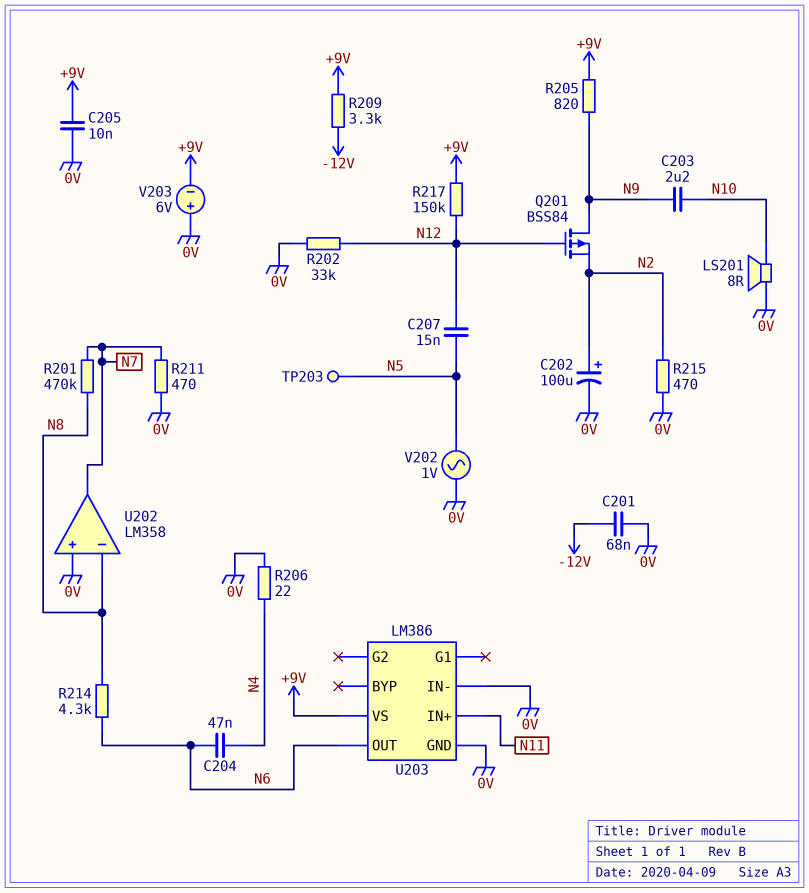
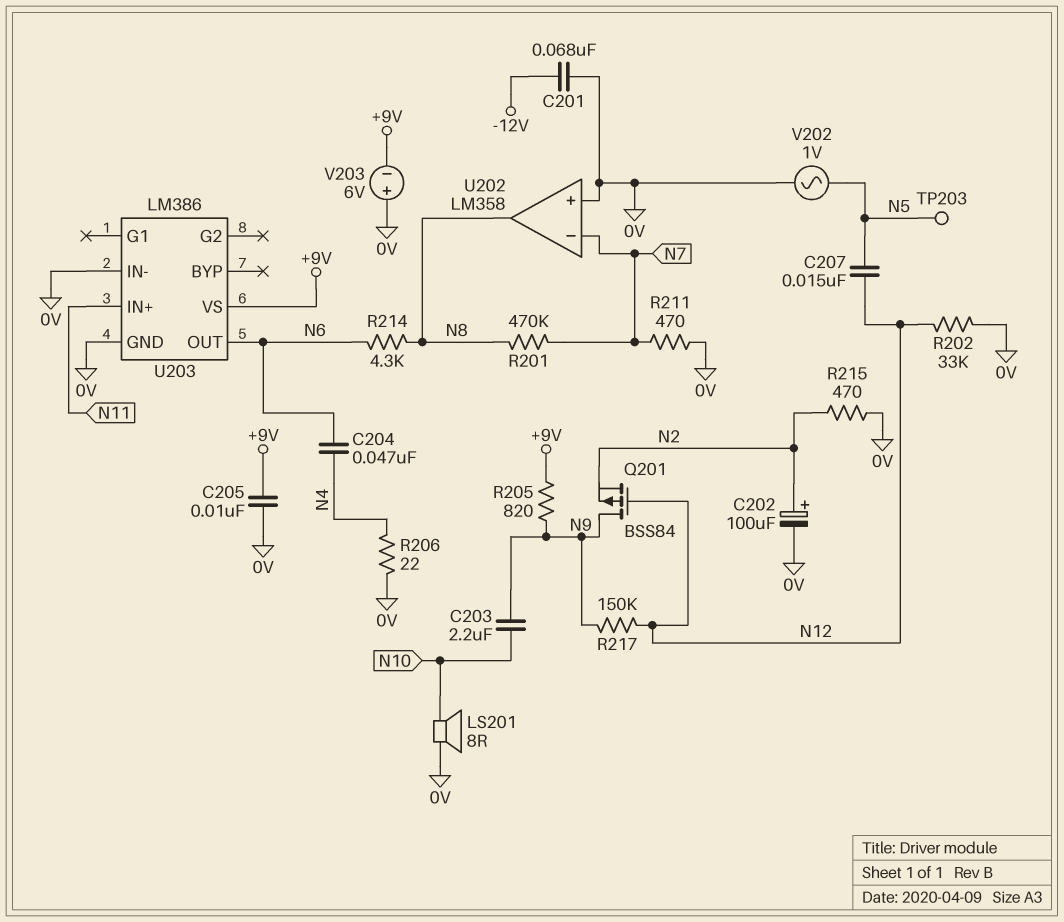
R209: 3.3k (+9V, -12V) -> none
R217: 150k (+9V, N12) -> 150k (N9, N12)
U202 pin in-: N8 -> N7
U202 pin out: N7 -> N8

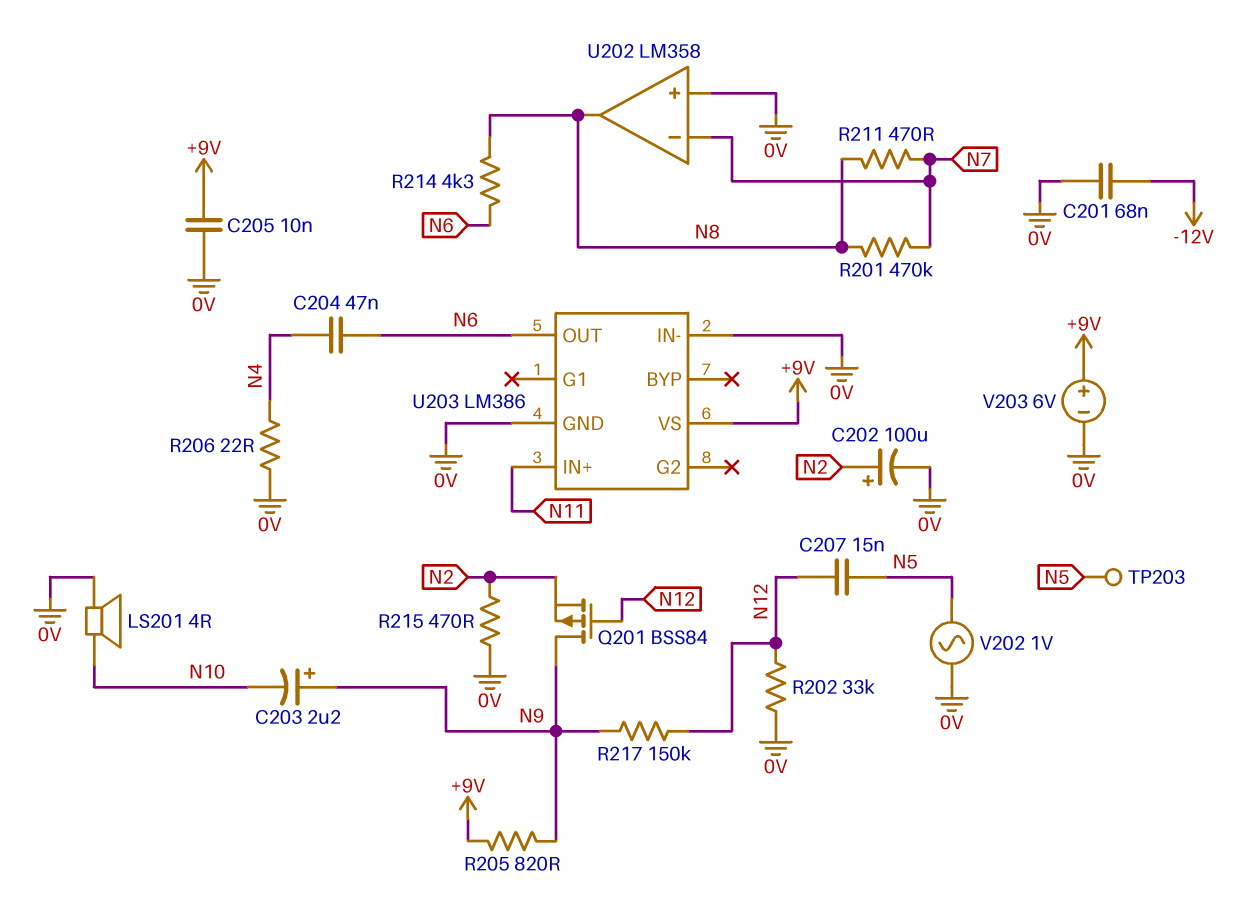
C203: 2.2uF (N9, N10) -> 2.2uF (plus N9, minus N10)
LS201: speaker 8R (0V, N10) -> speaker 4R (0V, N10)
R211: 470 (0V, N7) -> 470 (N7, N8)
V203: 6V (plus 0V, minus +9V) -> 6V (plus +9V, minus 0V)

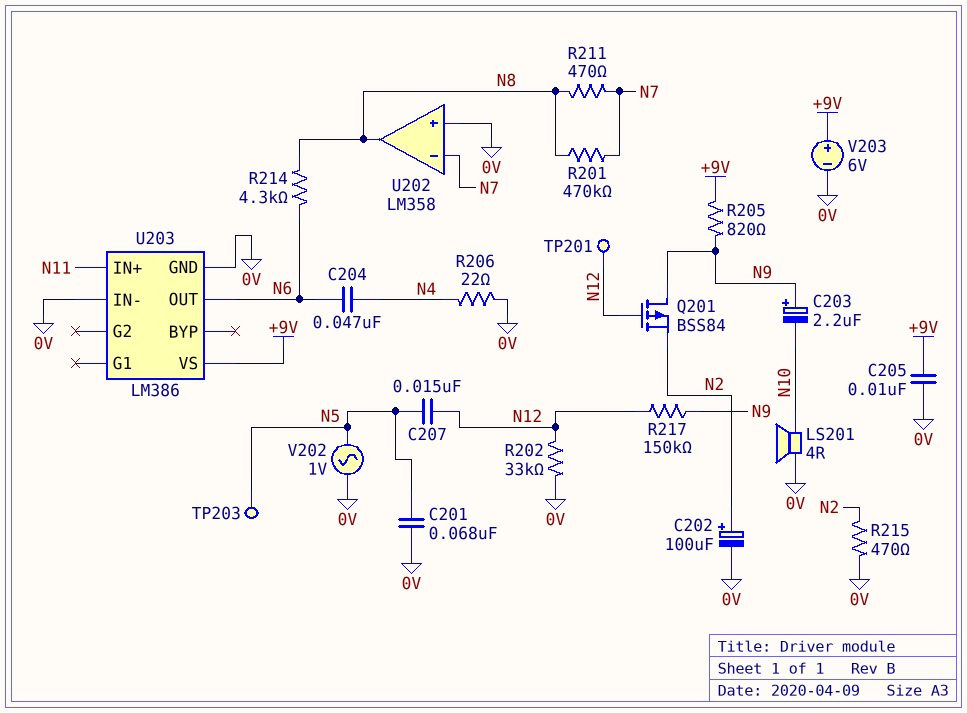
C201: 68nF (-12V, 0V) -> 68nF (0V, N5)
TP201: none -> test point (N12)

